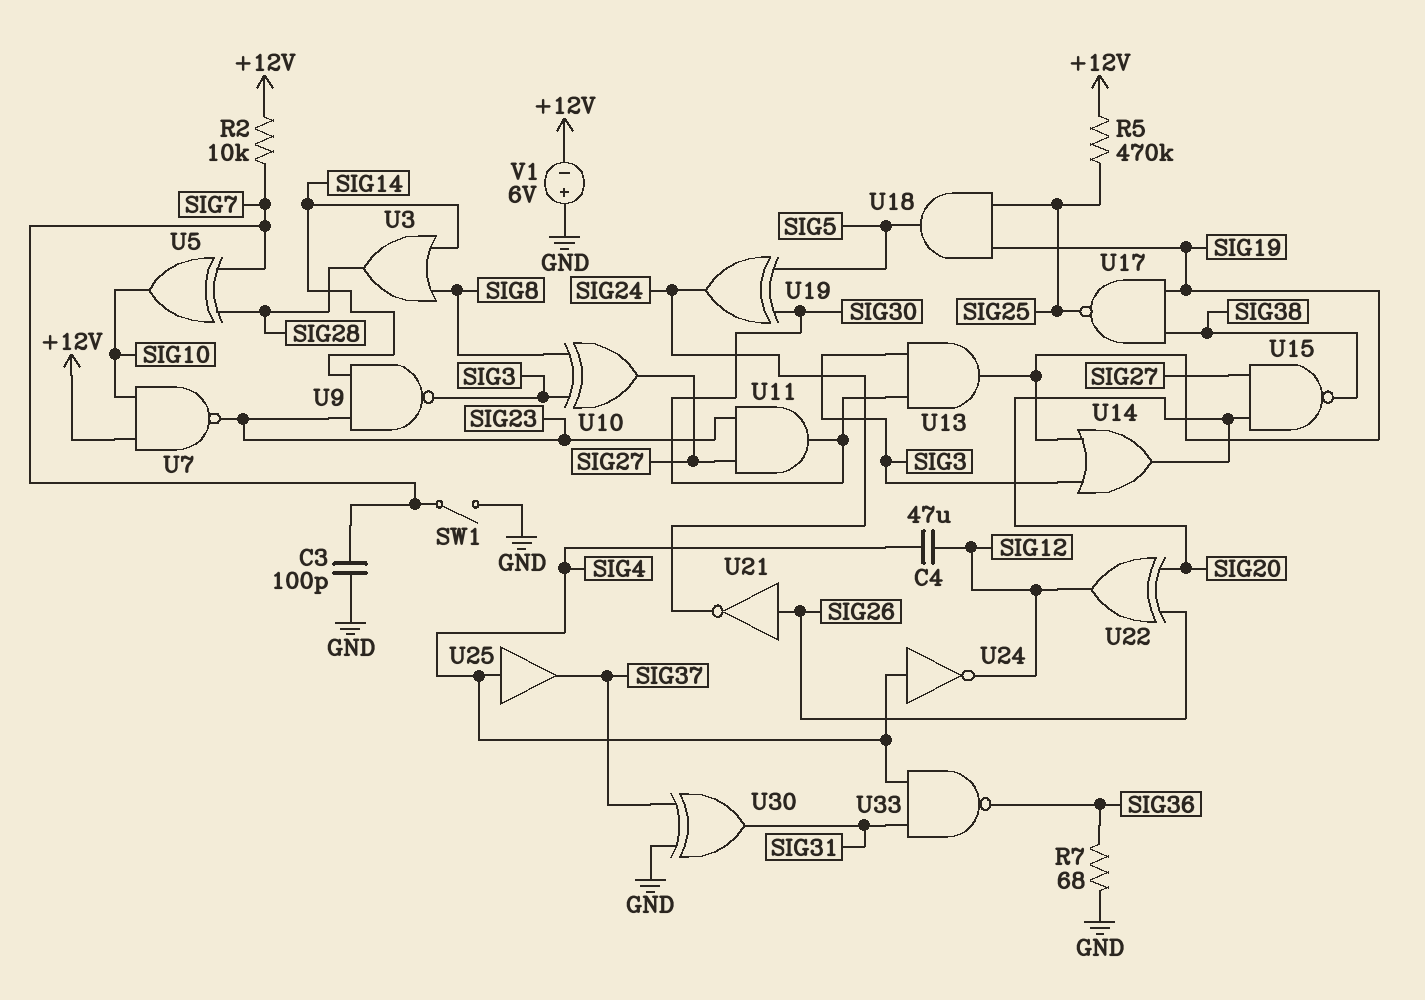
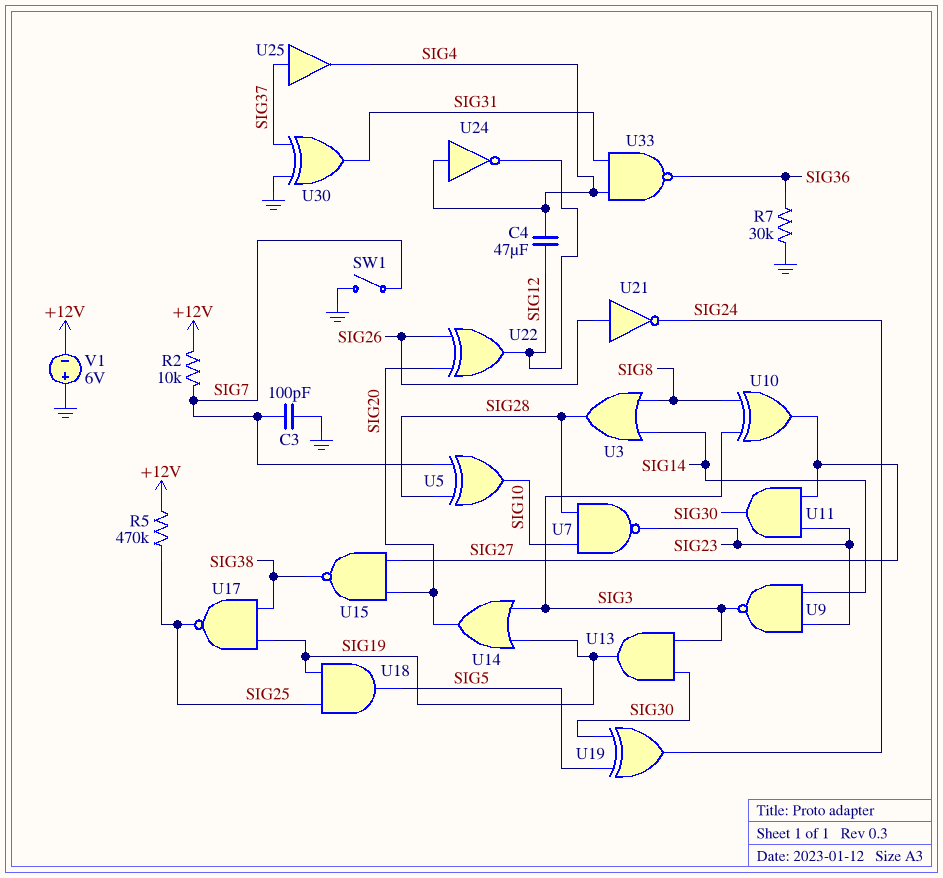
R7: 68 (GND, SIG36) -> 30k (GND, SIG36)
U7: NAND (in +12V, in SIG10, out SIG23) -> NAND (in SIG10, in SIG28, out SIG23)
U25: buffer (in SIG4, out SIG37) -> buffer (in SIG37, out SIG4)

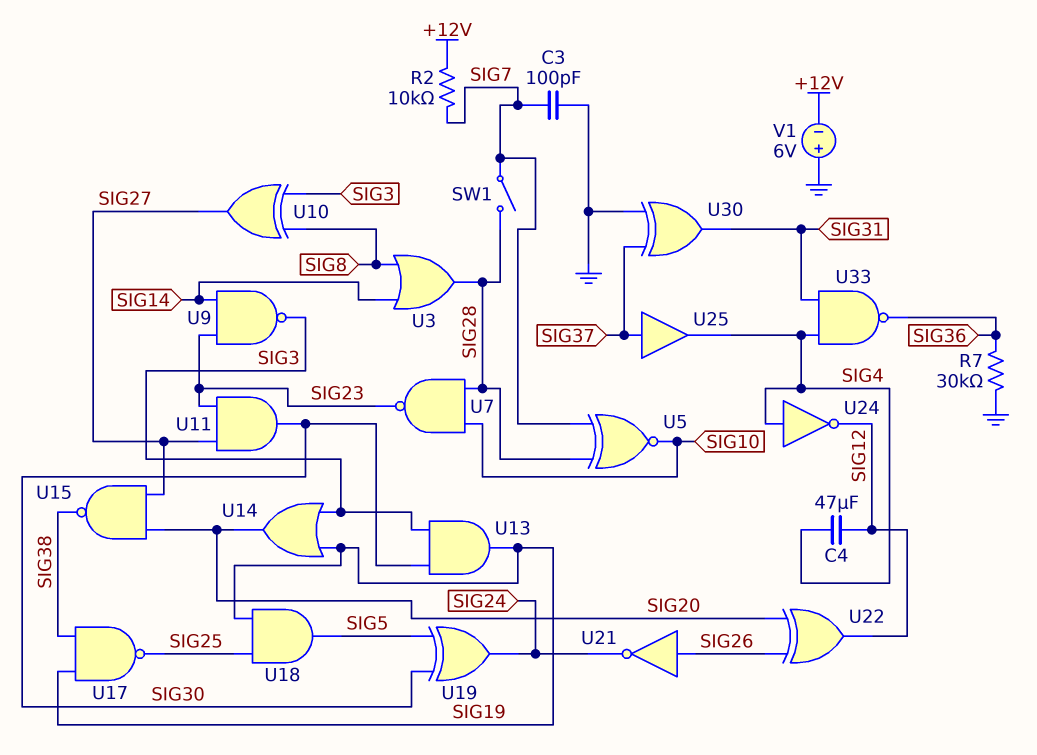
R5: 470k (+12V, SIG25) -> none
SW1: switch (GND, SIG7) -> switch (SIG7, SIG28)
U5: XOR (in SIG7, in SIG28, out SIG10) -> XNOR (in SIG7, in SIG28, out SIG10)

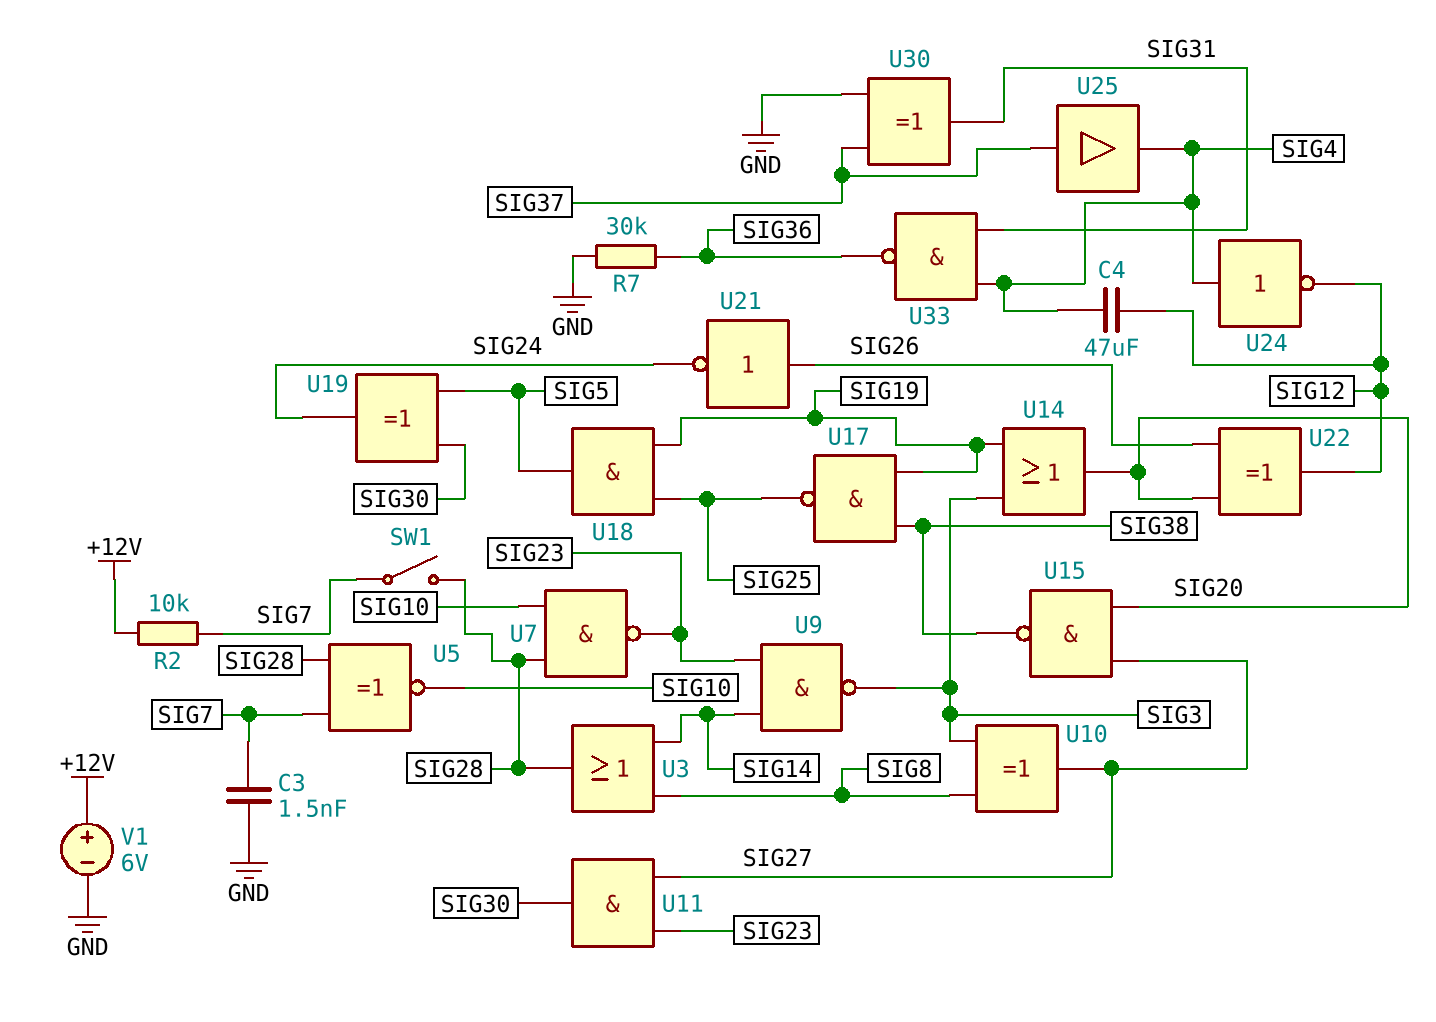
C3: 100pF (GND, SIG7) -> 1.5nF (GND, SIG7)
U13: AND (in SIG3, in SIG30, out SIG19) -> none
V1: 6V (plus GND, minus +12V) -> 6V (plus +12V, minus GND)

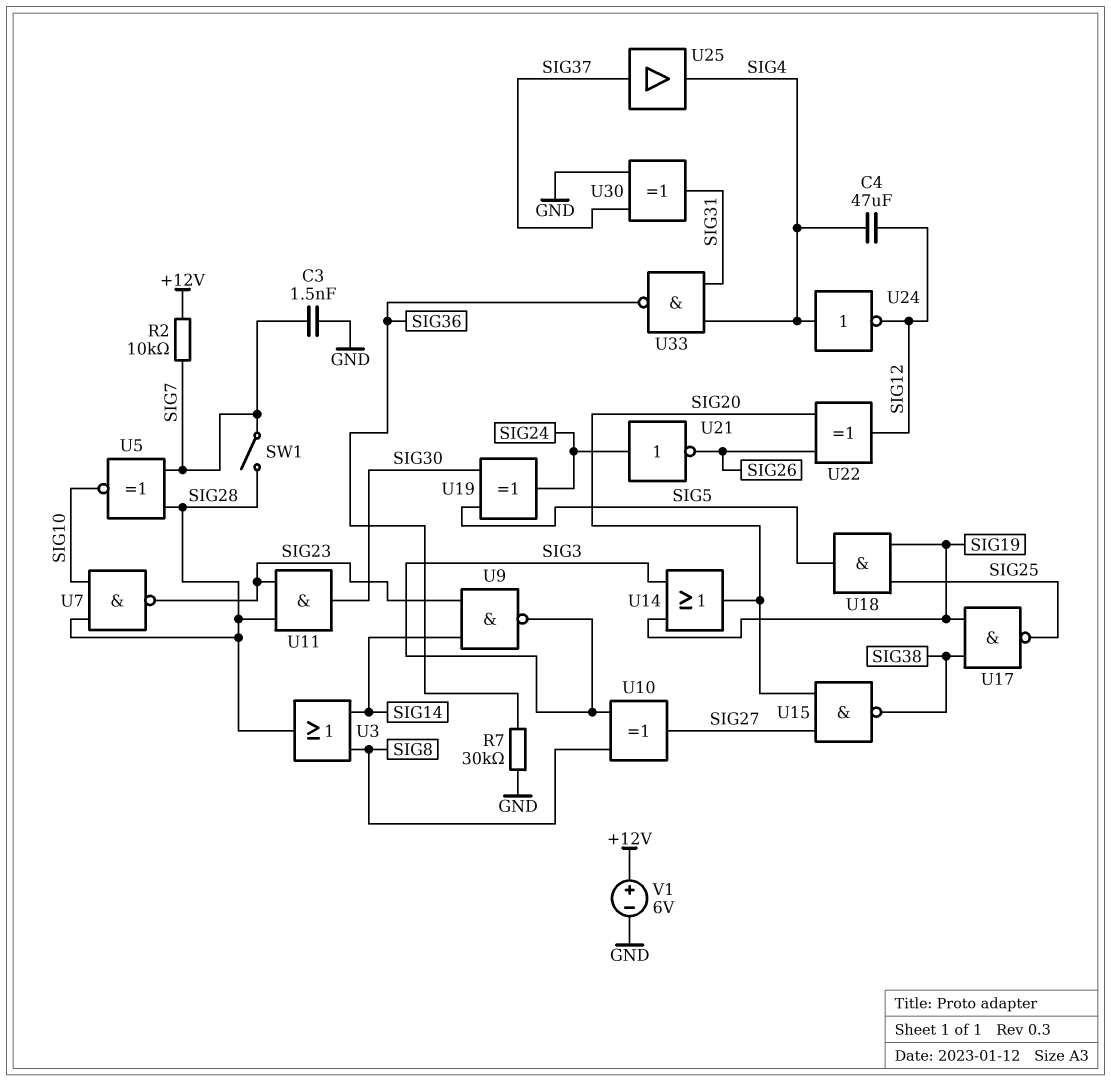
U11: AND (in SIG23, in SIG27, out SIG30) -> AND (in SIG23, in SIG28, out SIG30)
U21: NOT (in SIG26, out SIG24) -> NOT (in SIG24, out SIG26)

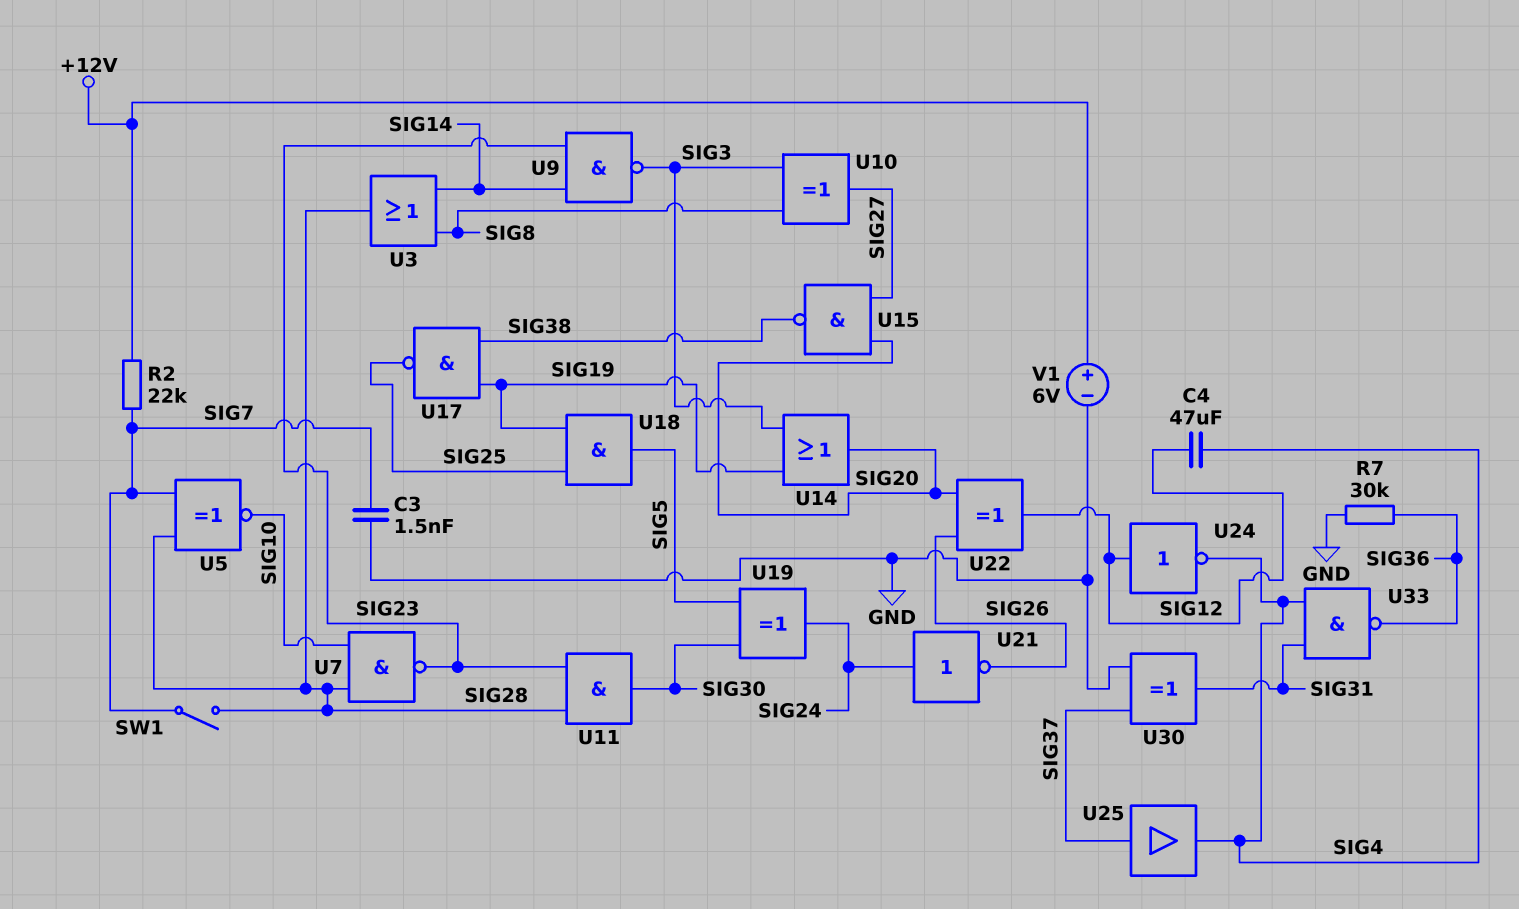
R2: 10k (+12V, SIG7) -> 22k (+12V, SIG7)
U24: NOT (in SIG4, out SIG12) -> NOT (in SIG12, out SIG4)

